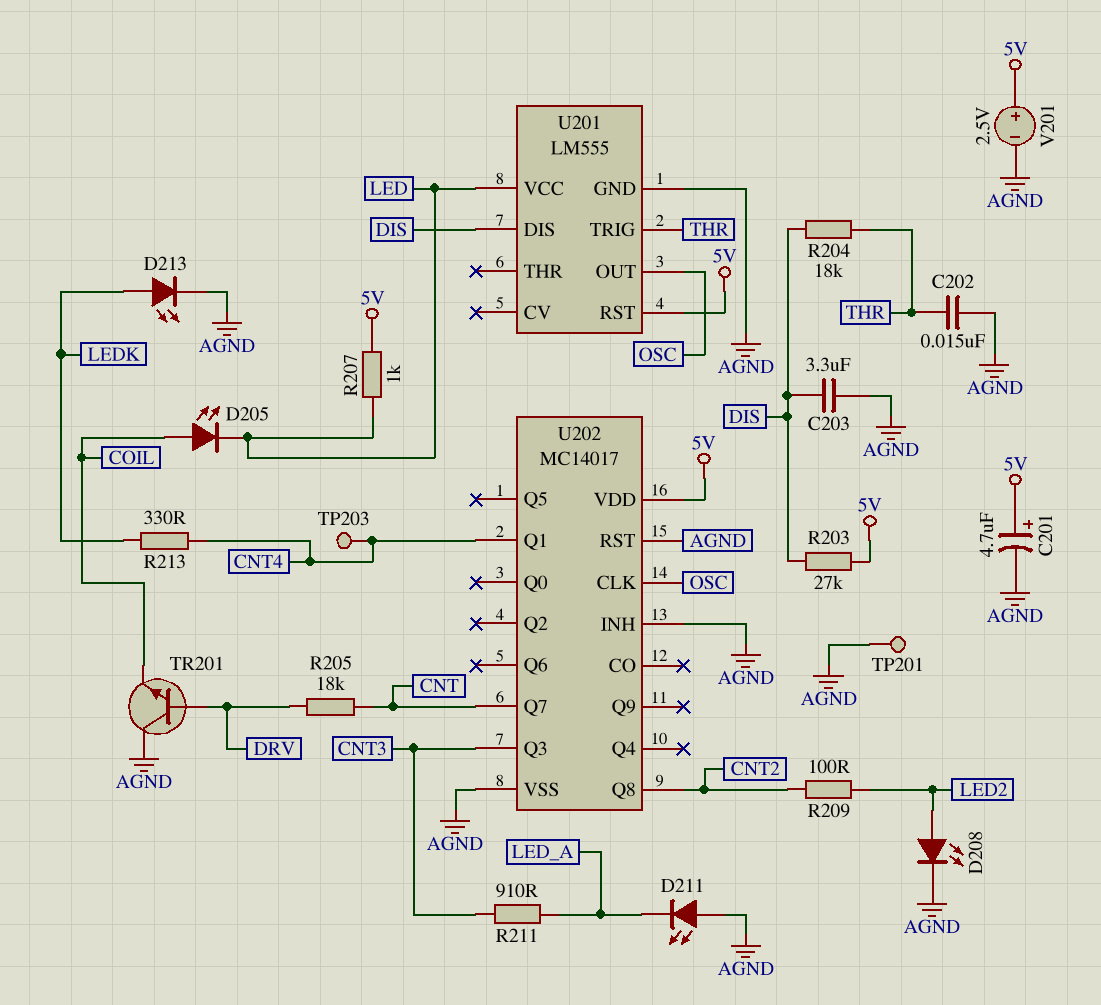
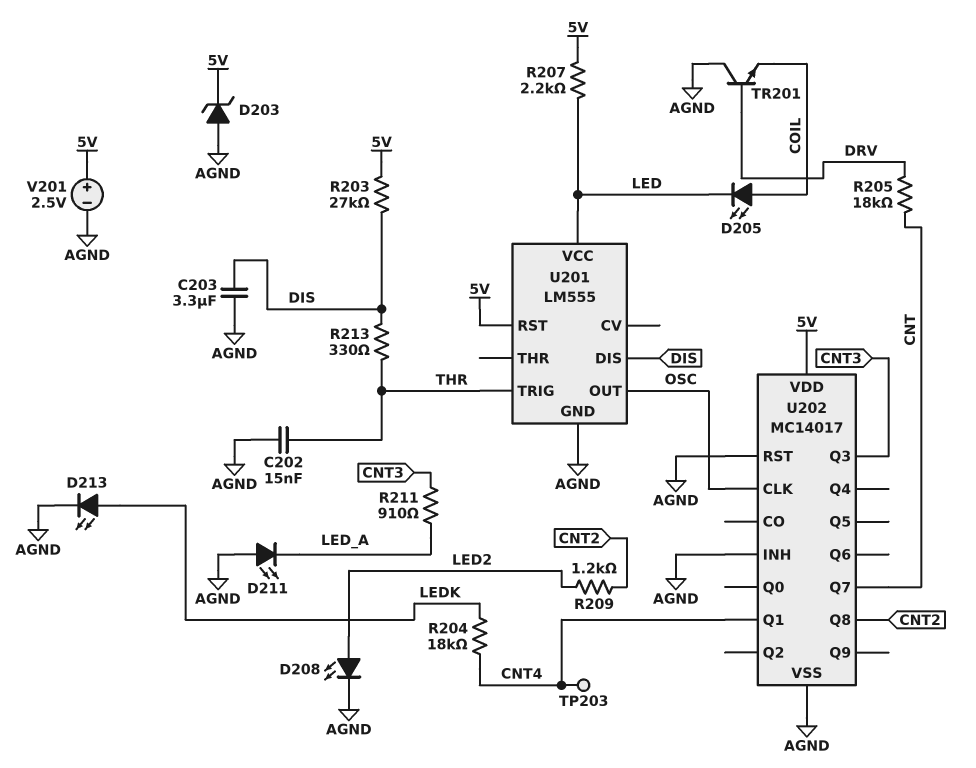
C201: 4.7uF (plus 5V, minus AGND) -> none
D203: none -> zener (A AGND, K 5V)
R204: 18k (DIS, THR) -> 18k (CNT4, LEDK)
R207: 1k (5V, LED) -> 2.2k (5V, LED)
R209: 100 (CNT2, LED2) -> 1.2k (CNT2, LED2)
R213: 330 (CNT4, LEDK) -> 330 (DIS, THR)
TP201: test point (AGND) -> none

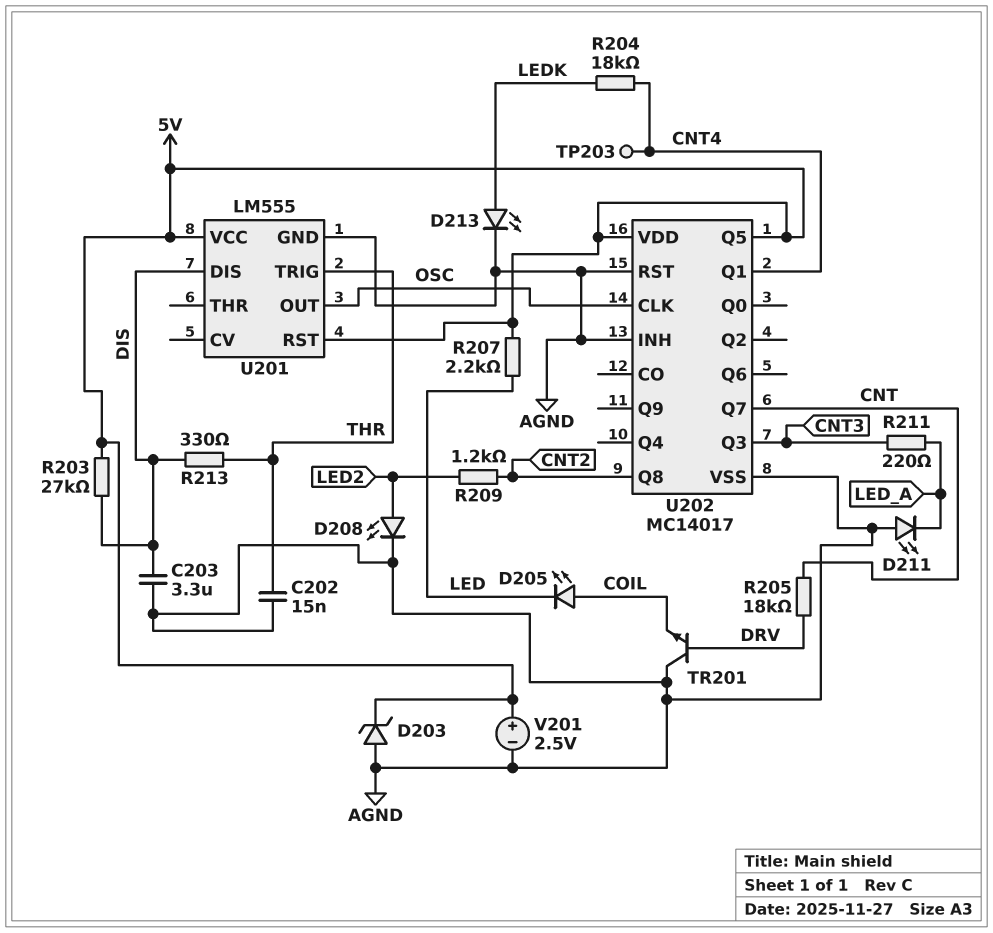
R211: 910 (CNT3, LED_A) -> 220 (CNT3, LED_A)
U201 pin VCC: LED -> 5V
U202 pin Q5: none -> 5V

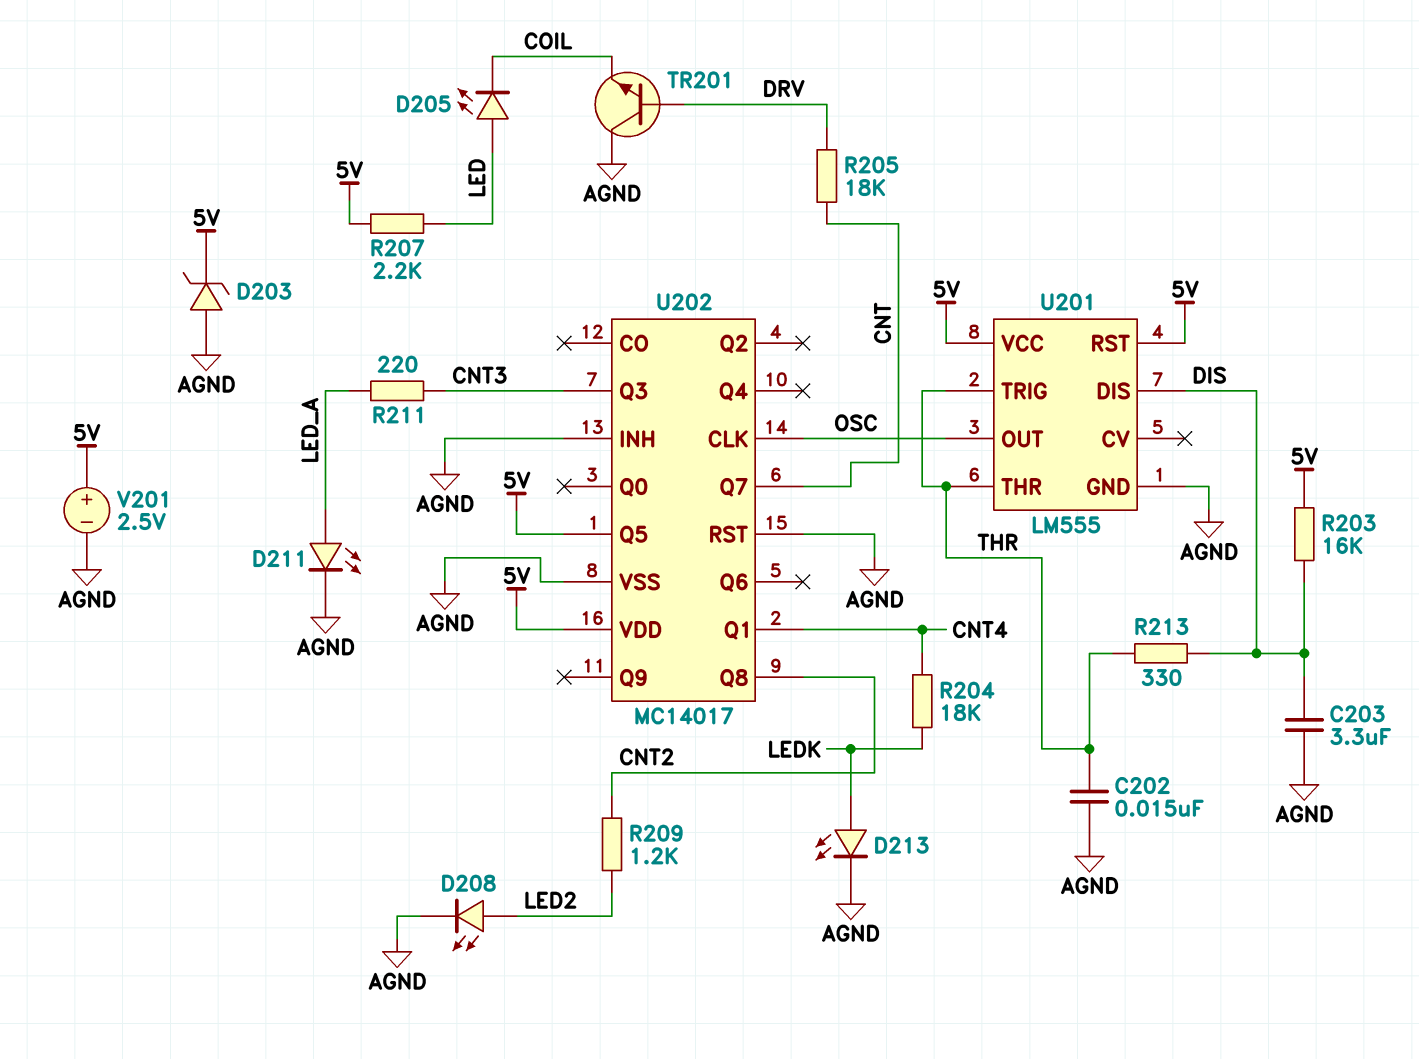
D205: LED (A COIL, K LED) -> LED (A LED, K COIL)
D211: LED (A AGND, K LED_A) -> LED (A LED_A, K AGND)
R203: 27k (5V, DIS) -> 16k (5V, DIS)
TP203: test point (CNT4) -> none
U201 pin THR: none -> THR

